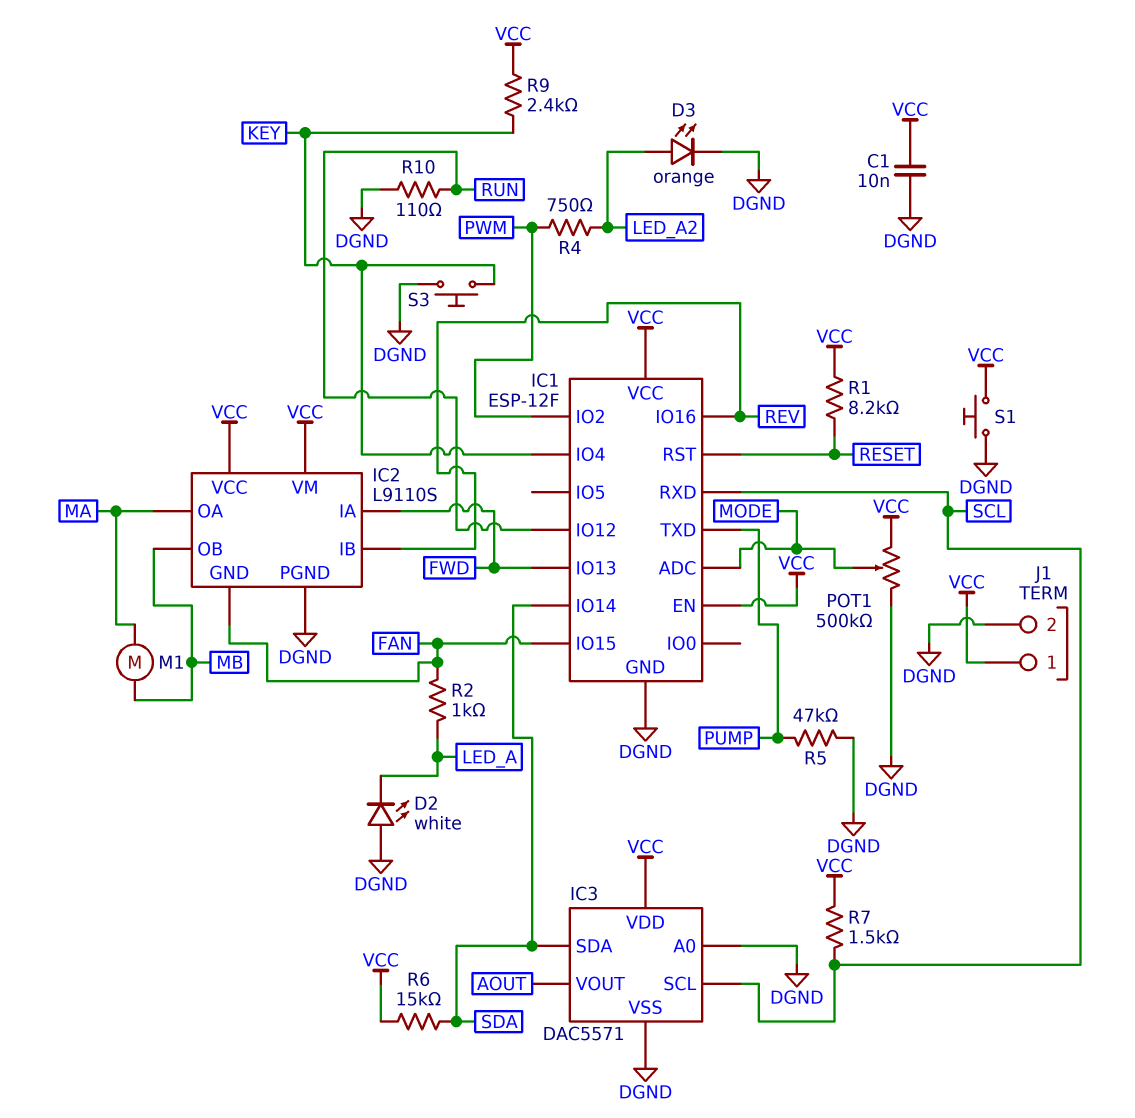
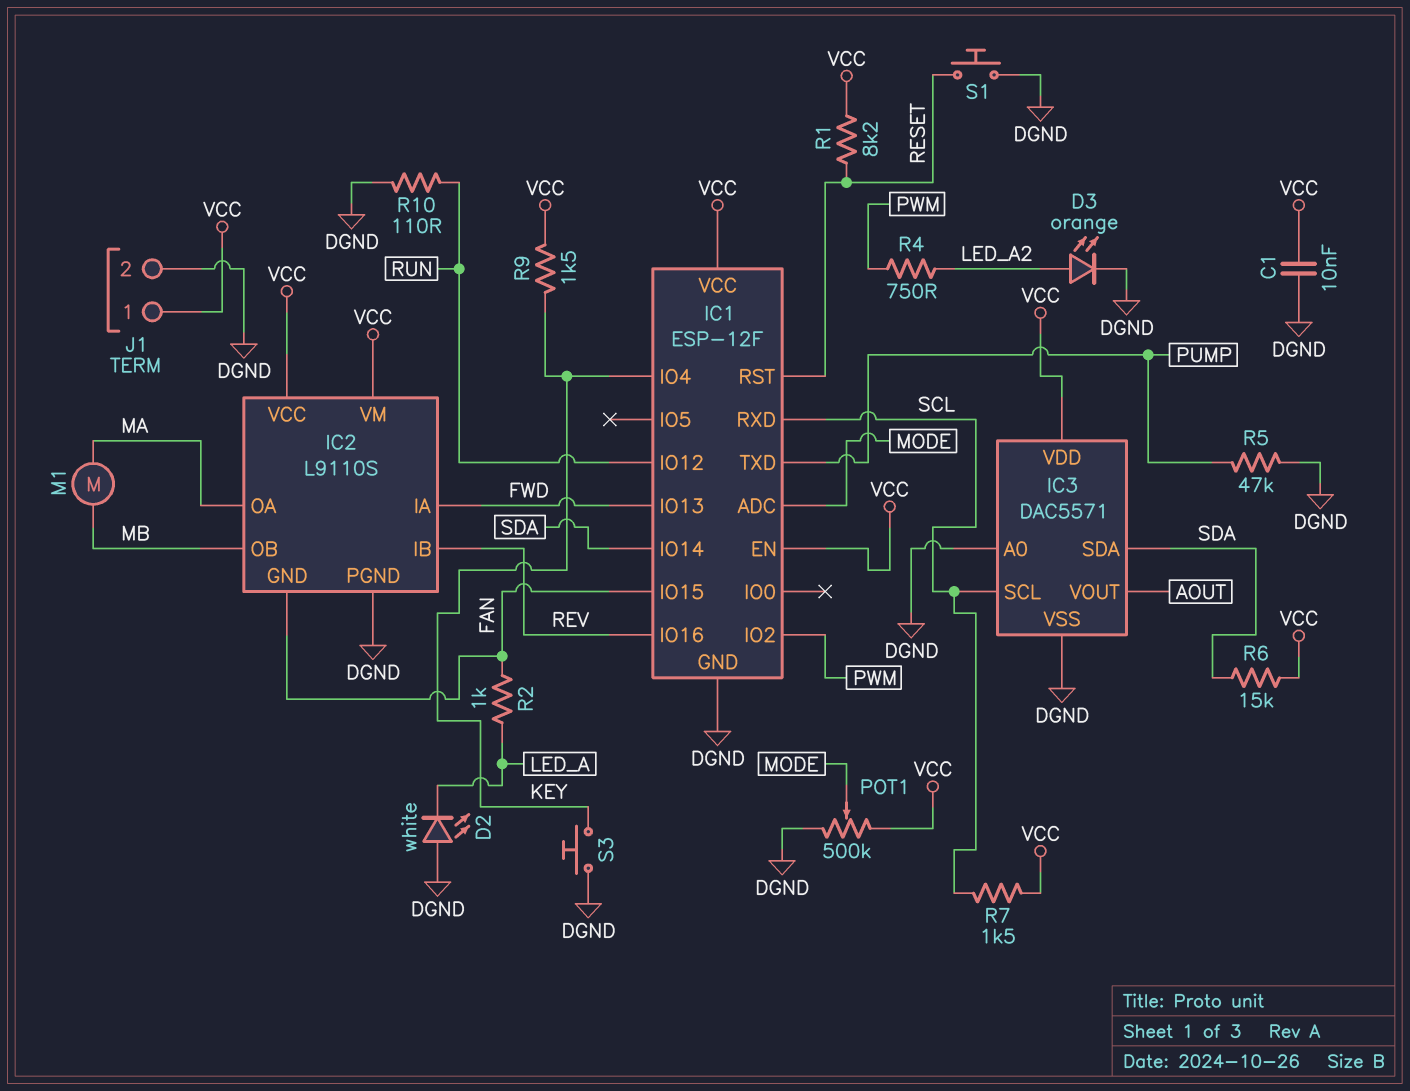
R9: 2.4k (KEY, VCC) -> 1.5k (KEY, VCC)
S1: button (DGND, VCC) -> button (DGND, RESET)

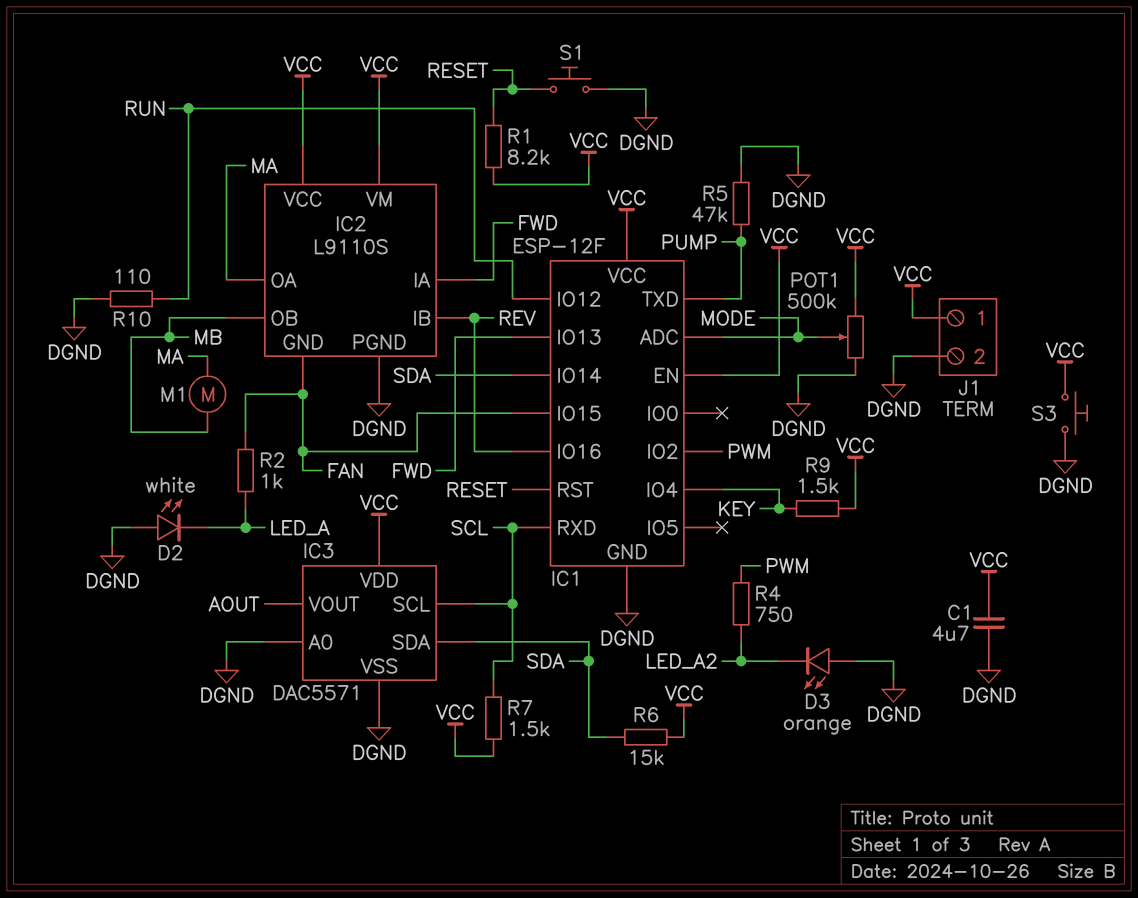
C1: 10nF (DGND, VCC) -> 4.7uF (DGND, VCC)
D3: LED orange (A LED_A2, K DGND) -> LED orange (A DGND, K LED_A2)
S3: button (DGND, KEY) -> button (DGND, VCC)

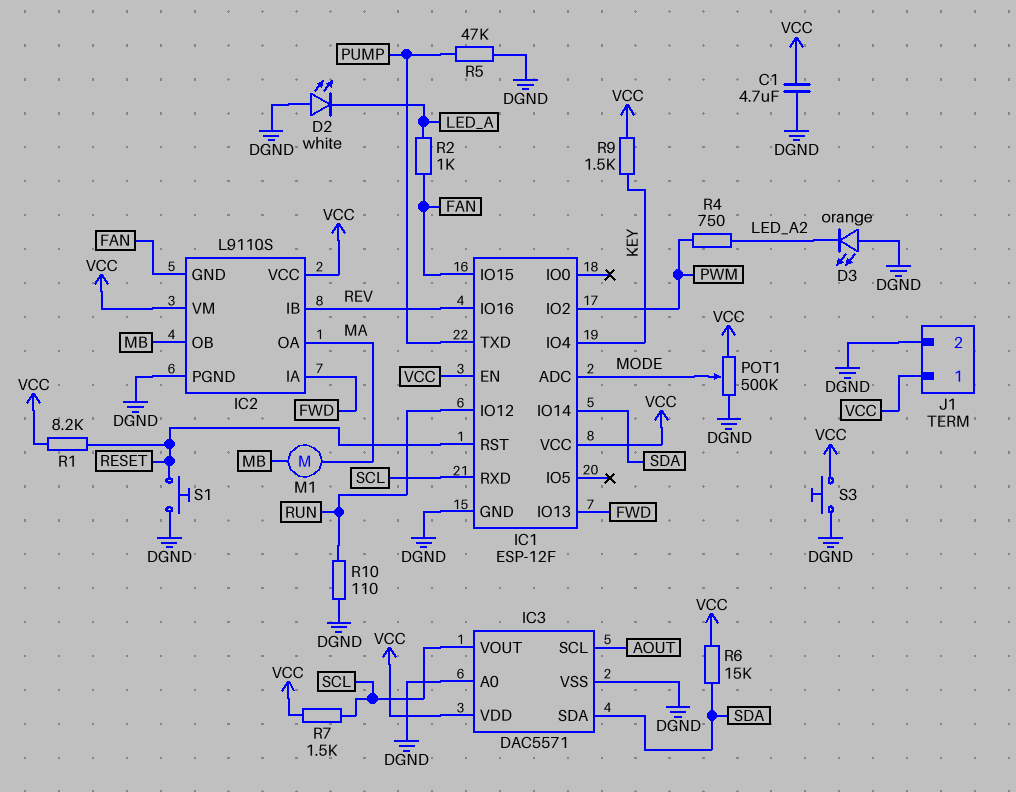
IC3 pin SCL: SCL -> AOUT
IC3 pin VOUT: AOUT -> SCL

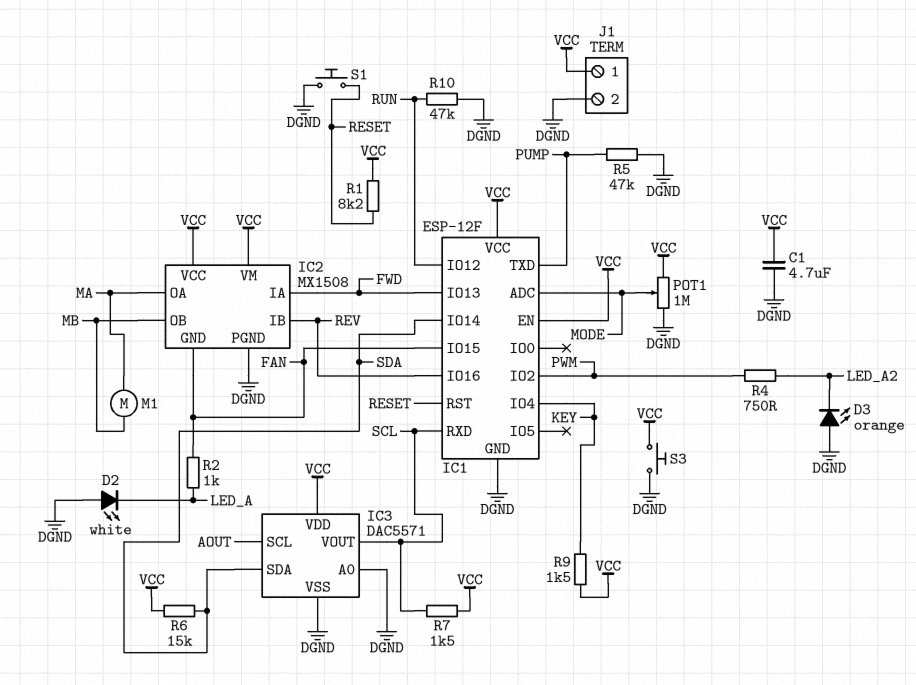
IC2: L9110S -> MX1508
POT1: 500k (DGND, VCC, wiper MODE) -> 1M (DGND, VCC, wiper MODE)
R10: 110 (DGND, RUN) -> 47k (DGND, RUN)

